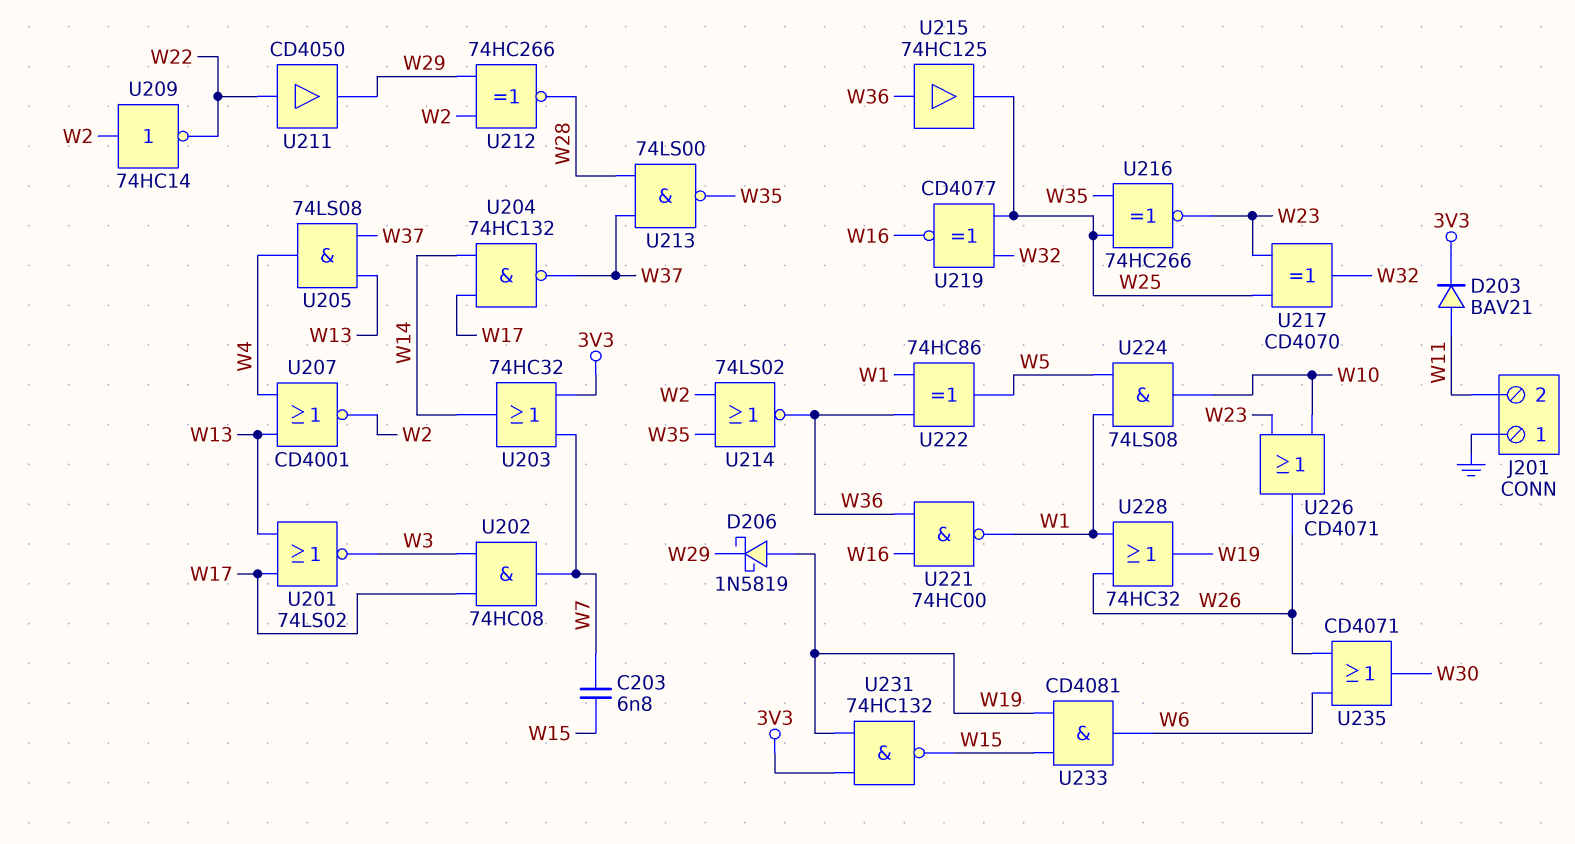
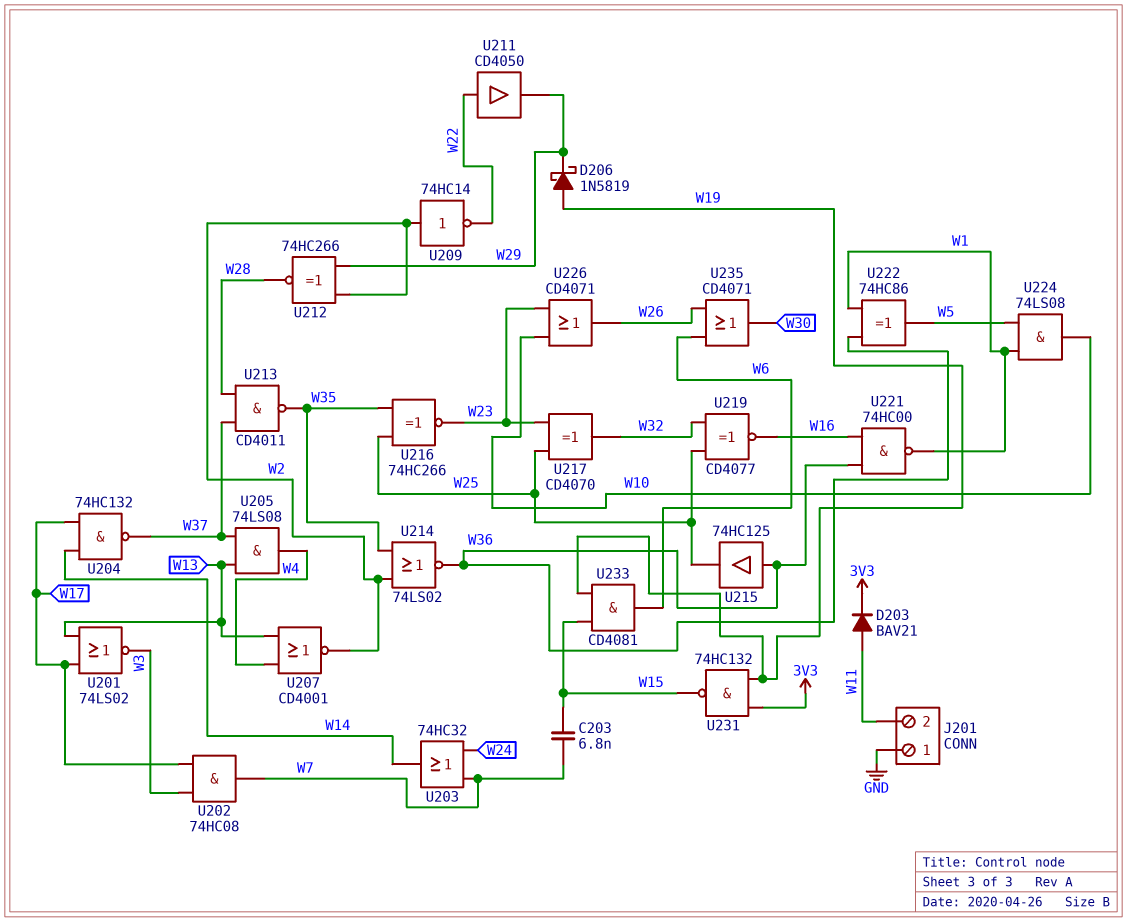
U203: OR 74HC32 (in 3V3, in W7, out W14) -> OR 74HC32 (in W7, in W24, out W14)
U213: NAND 74LS00 (in W28, in W37, out W35) -> NAND CD4011 (in W28, in W37, out W35)
U228: OR 74HC32 (in W1, in W26, out W19) -> none

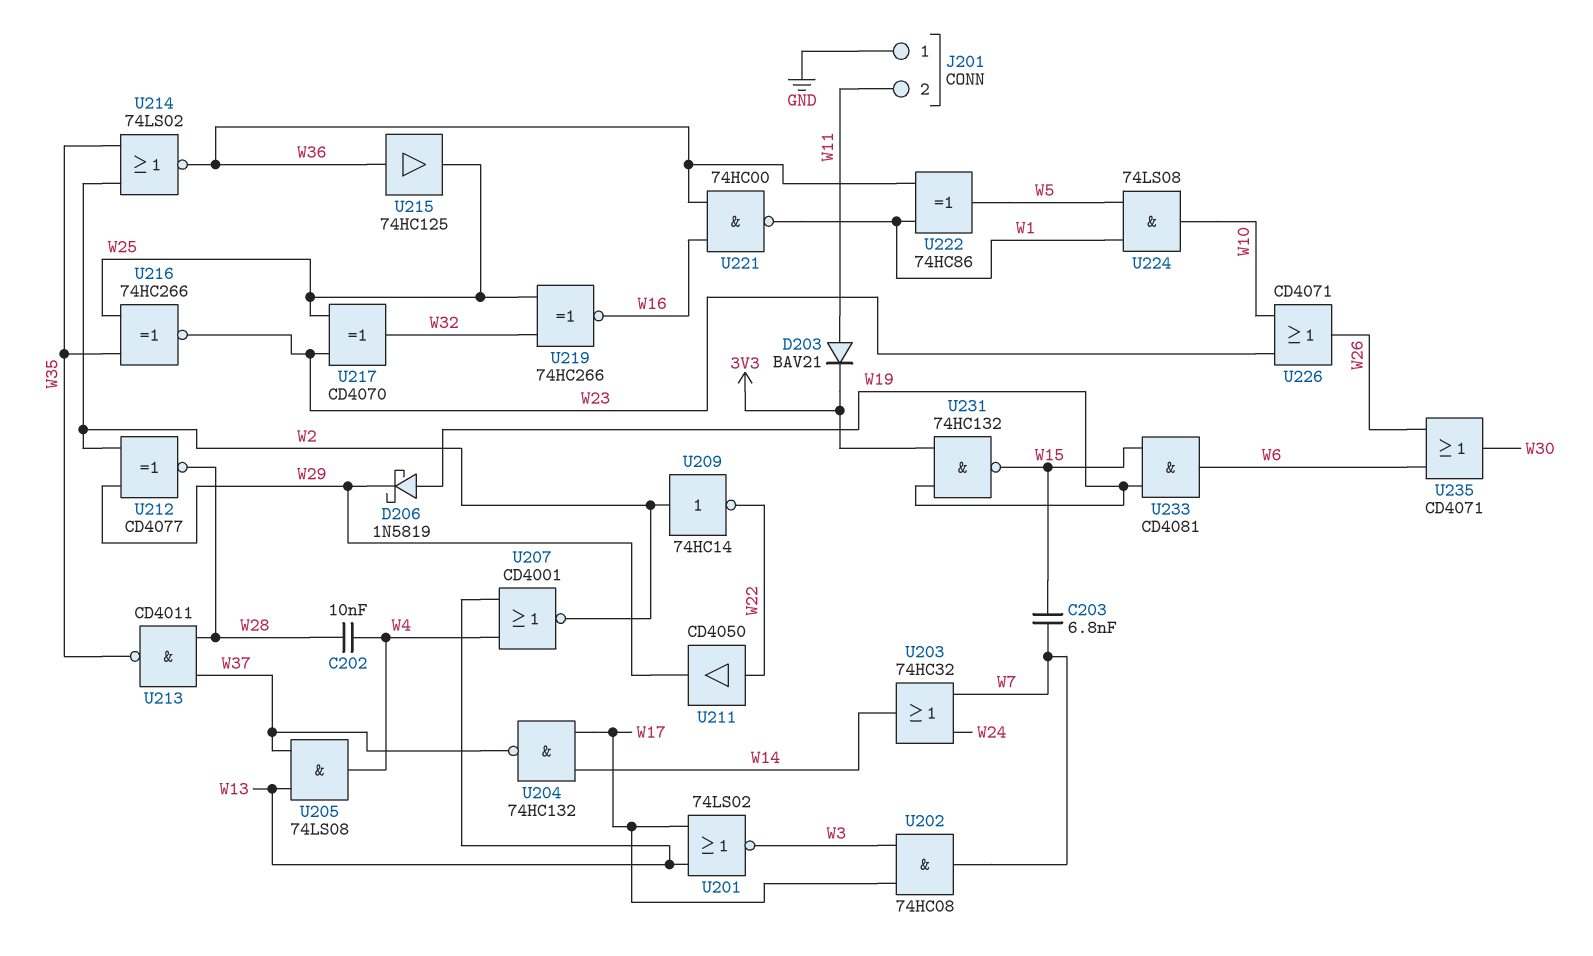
C202: none -> 10nF (W4, W28)
U212: XNOR 74HC266 (in W2, in W29, out W28) -> XNOR CD4077 (in W2, in W29, out W28)
U219: XNOR CD4077 (in W25, in W32, out W16) -> XNOR 74HC266 (in W25, in W32, out W16)

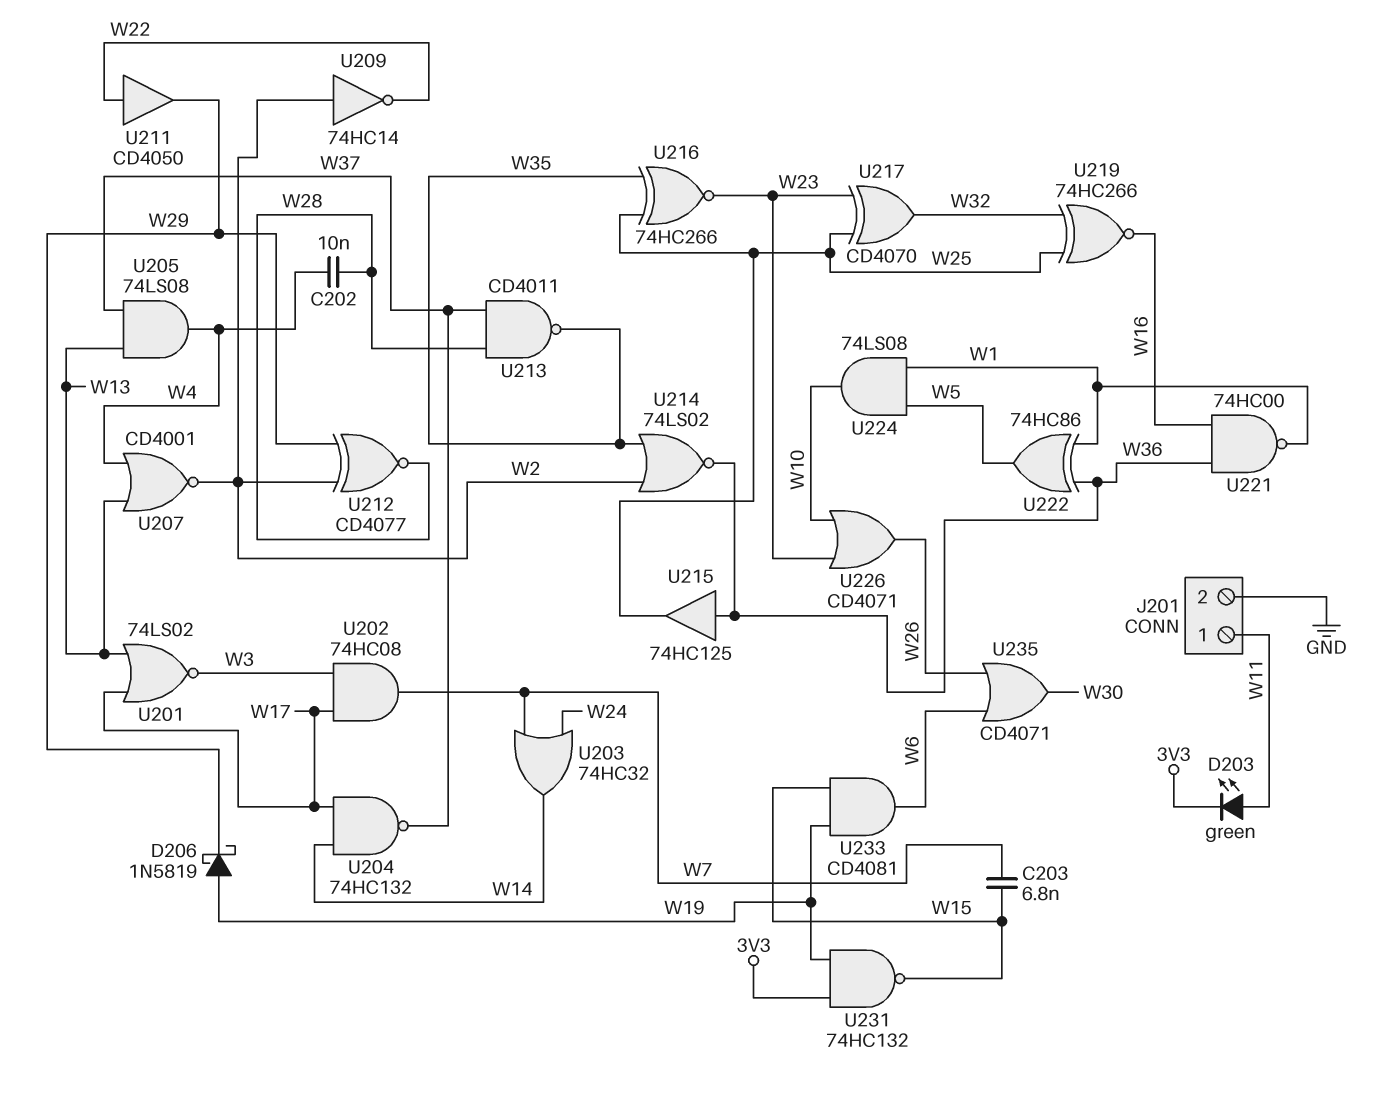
D203: diode BAV21 (A W11, K 3V3) -> LED green (A W11, K 3V3)
J201 pin 1: GND -> W11
J201 pin 2: W11 -> GND

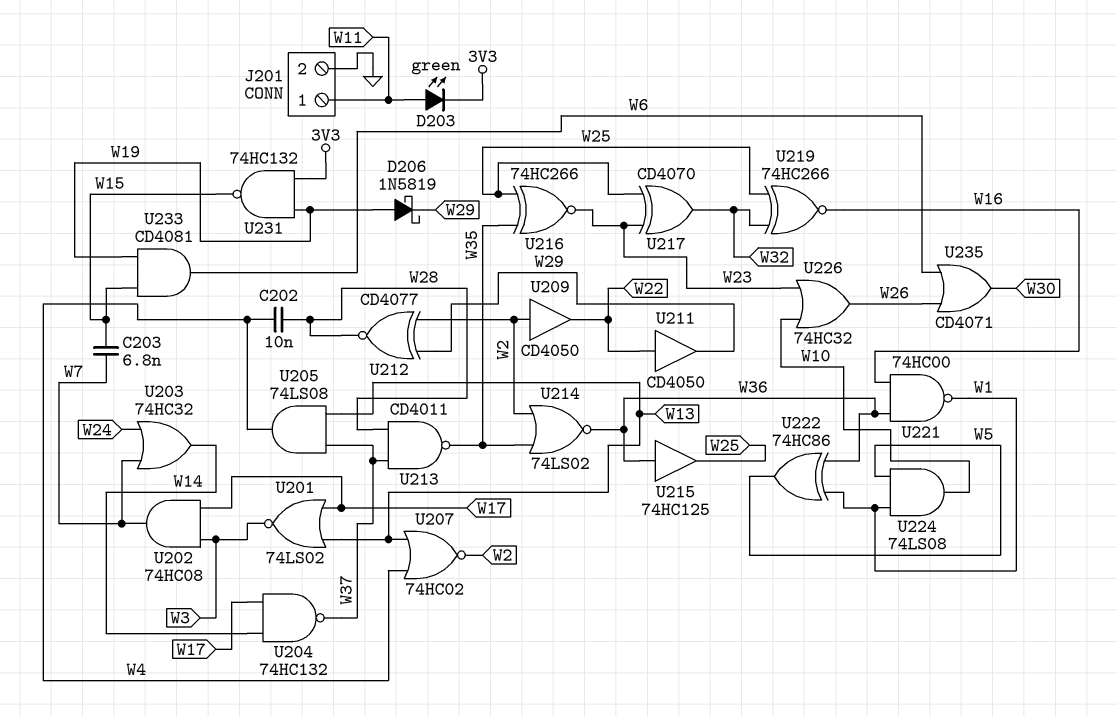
U207: NOR CD4001 (in W4, in W13, out W2) -> NOR 74HC02 (in W4, in W13, out W2)
U209: NOT 74HC14 (in W2, out W22) -> buffer CD4050 (in W2, out W22)
U226: OR CD4071 (in W10, in W23, out W26) -> OR 74HC32 (in W10, in W23, out W26)

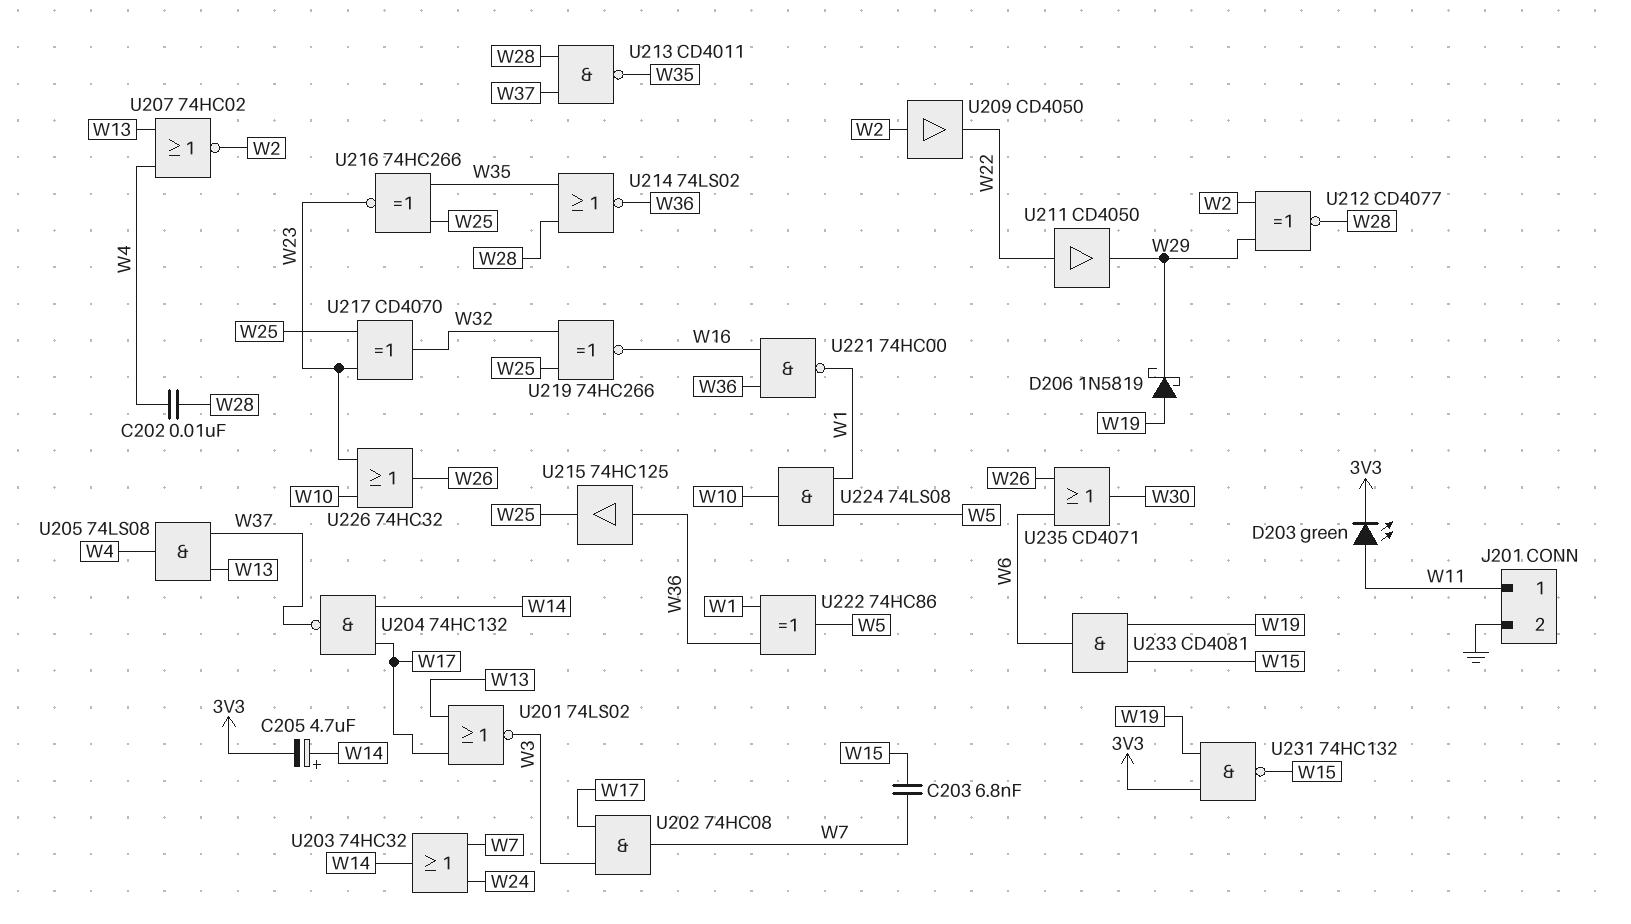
C205: none -> 4.7uF (plus W14, minus 3V3)
U214: NOR 74LS02 (in W2, in W35, out W36) -> NOR 74LS02 (in W28, in W35, out W36)

